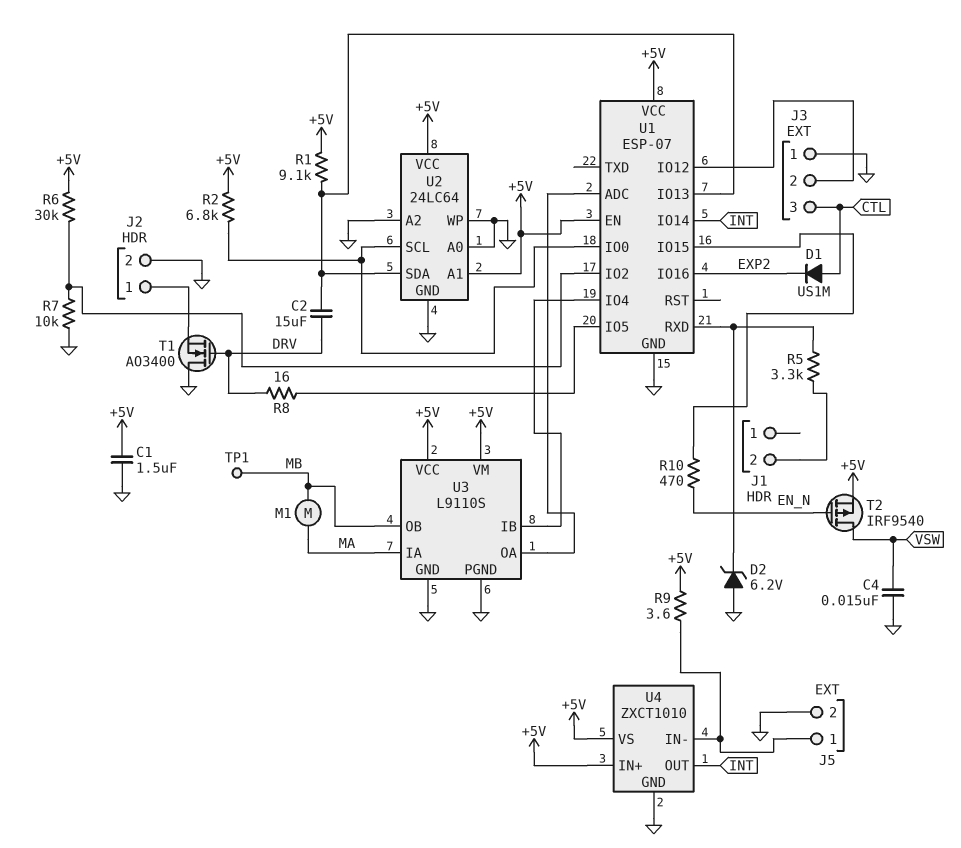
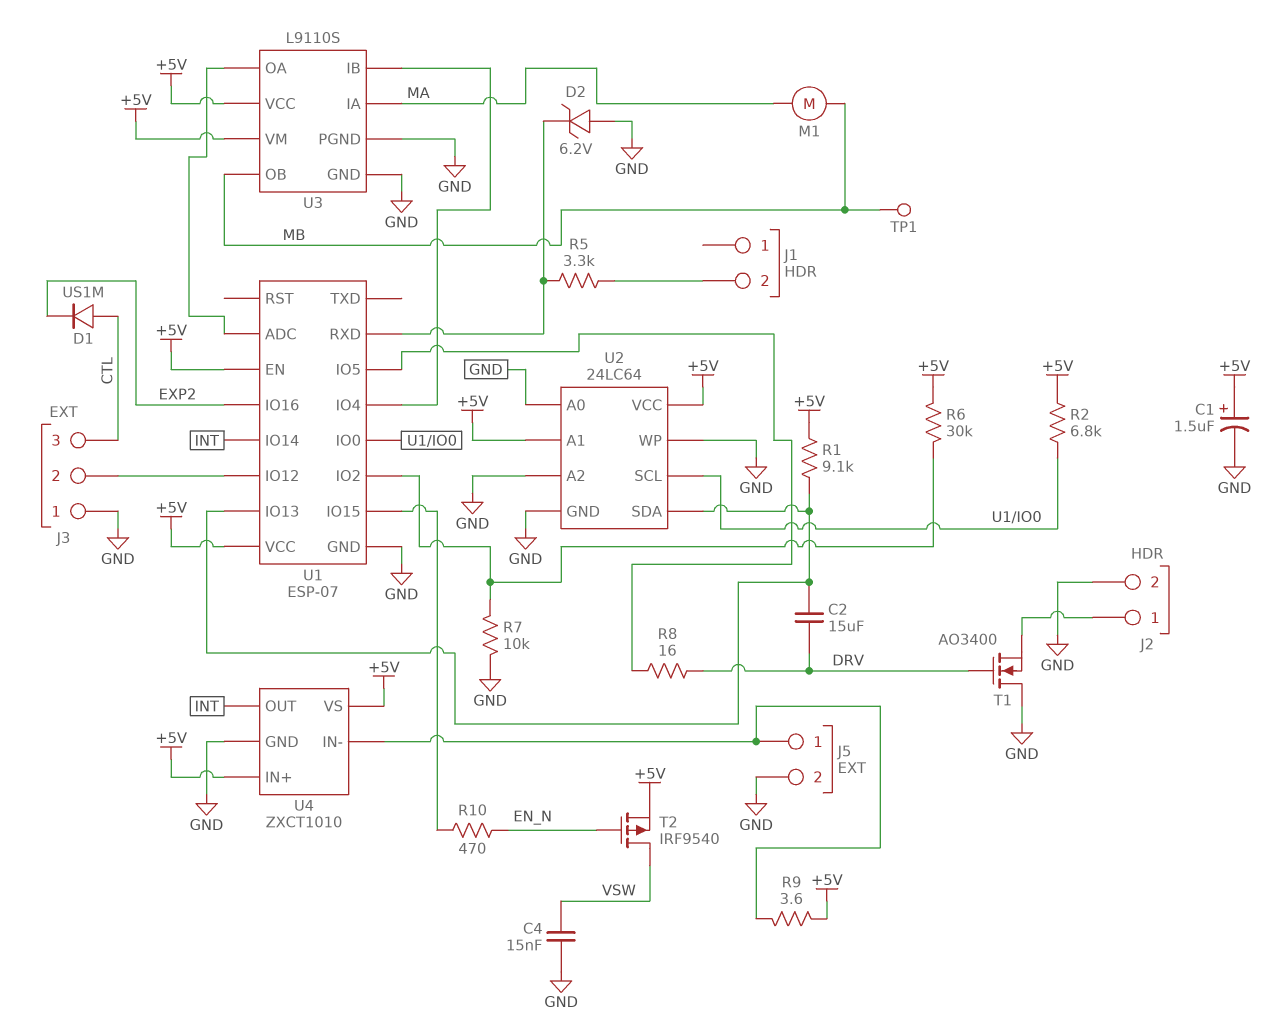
C1: 1.5uF (+5V, GND) -> 1.5uF (plus +5V, minus GND)

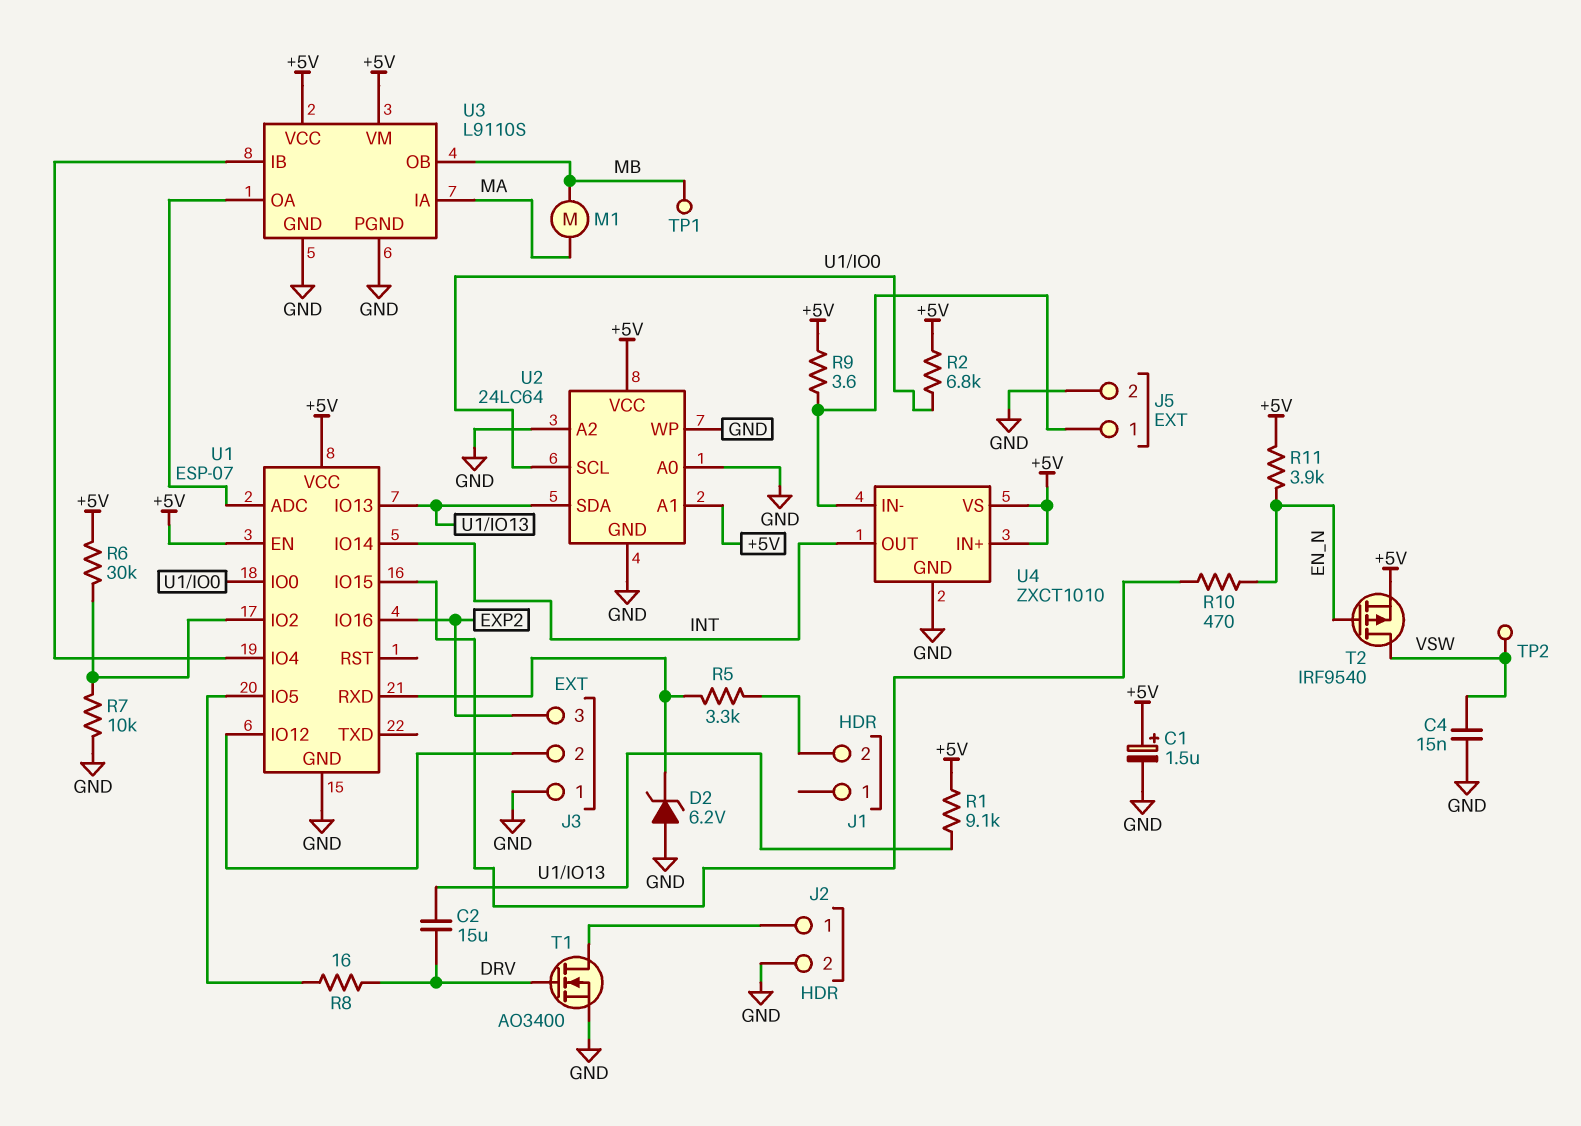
D1: diode US1M (A CTL, K EXP2) -> none
J3 pin 3: CTL -> EXP2
R11: none -> 3.9k (+5V, EN_N)
T1: NMOS AO3400 (G DRV, D GND, S J2/1) -> NMOS AO3400 (G DRV, D J2/1, S GND)
TP2: none -> test point (VSW)

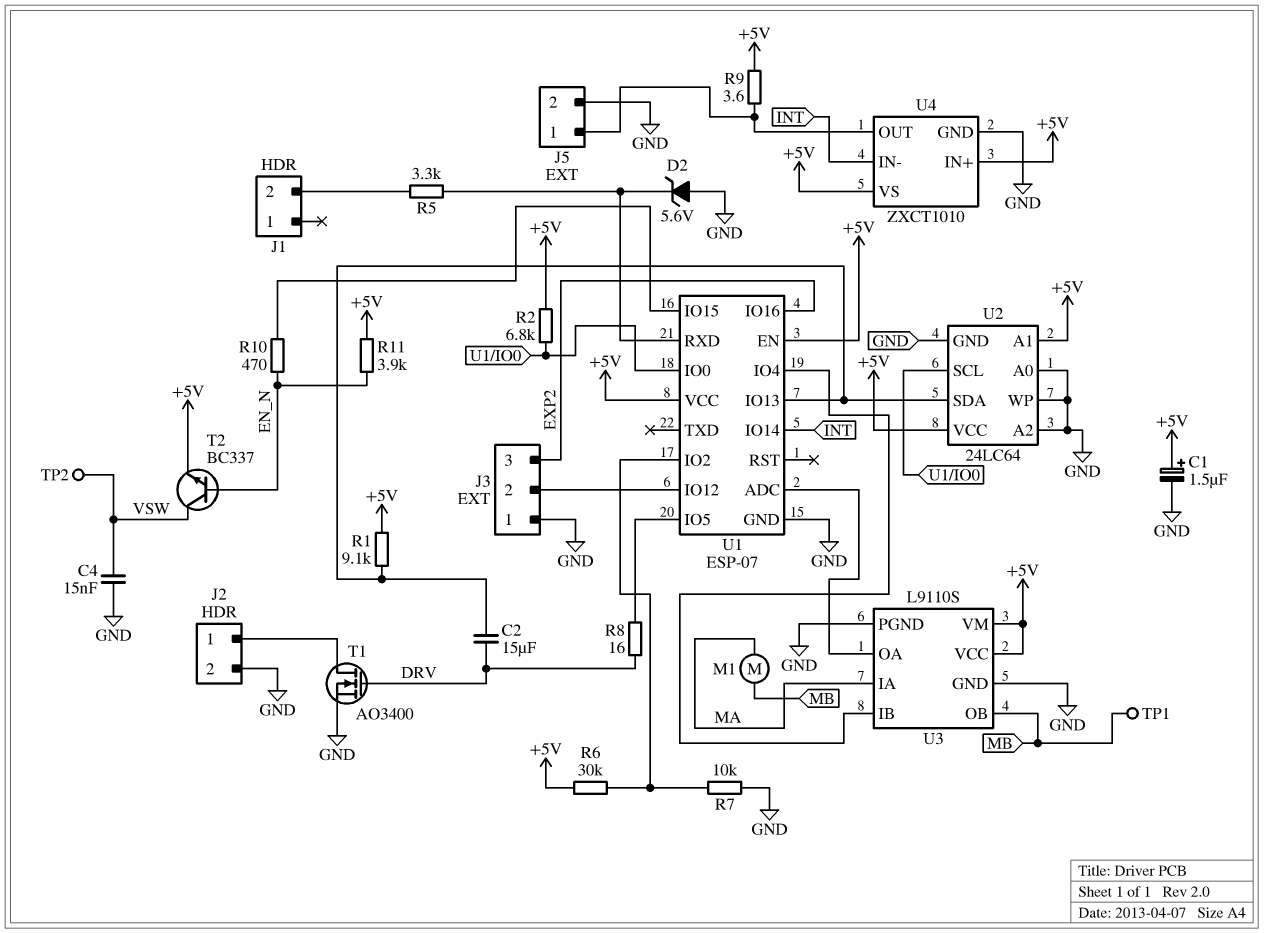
D2: zener 6.2V (A GND, K U1/RXD) -> zener 5.6V (A GND, K U1/RXD)
T2: PMOS IRF9540 (G EN_N, D VSW, S +5V) -> NPN BC337 (B EN_N, C VSW, E +5V)
U4 pin IN-: J5/1 -> INT
U4 pin OUT: INT -> J5/1

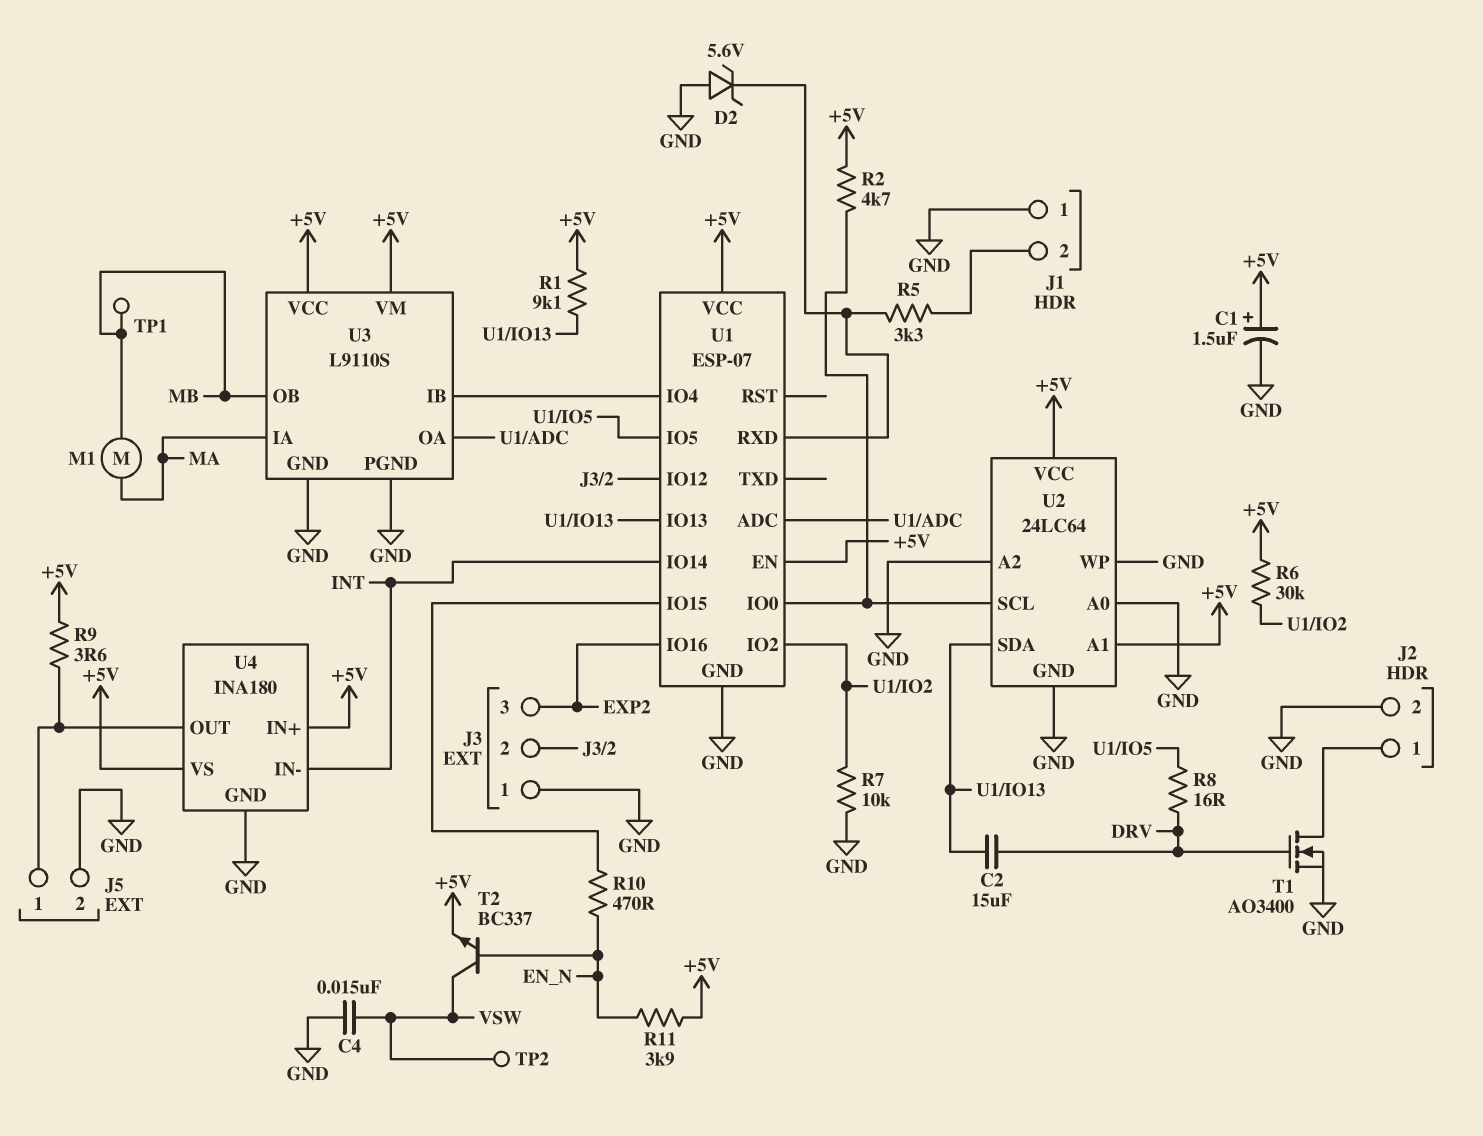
J1 pin 1: none -> GND
R2: 6.8k (+5V, U1/IO0) -> 4.7k (+5V, U1/IO0)
U4: ZXCT1010 -> INA180

